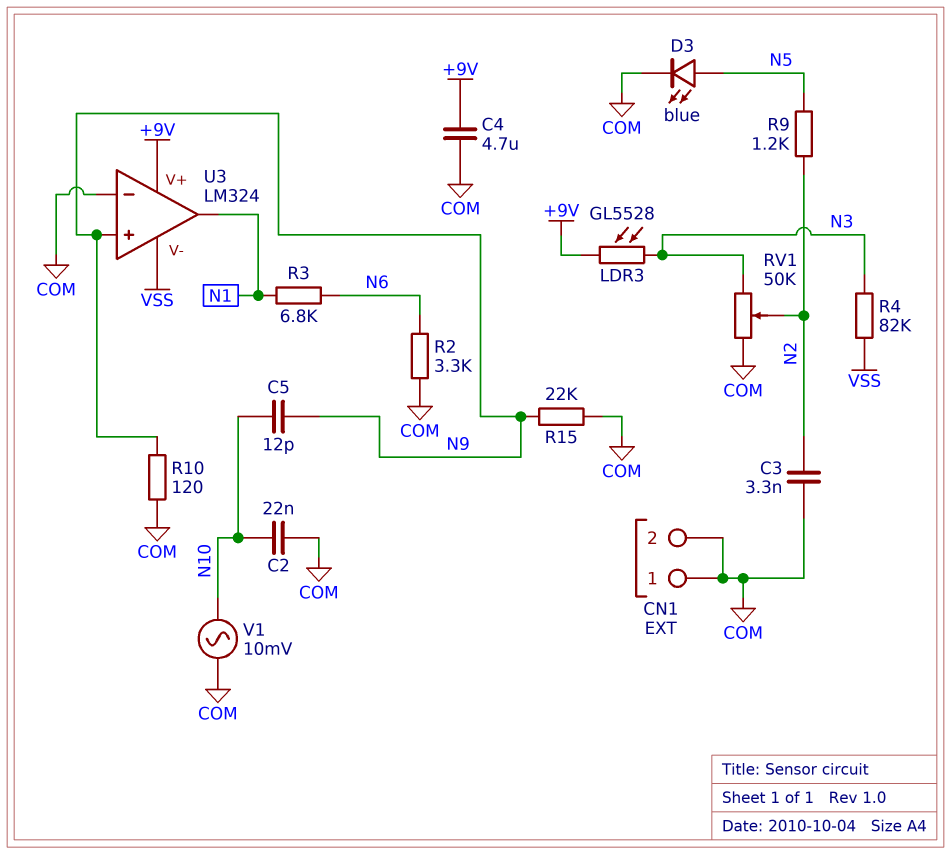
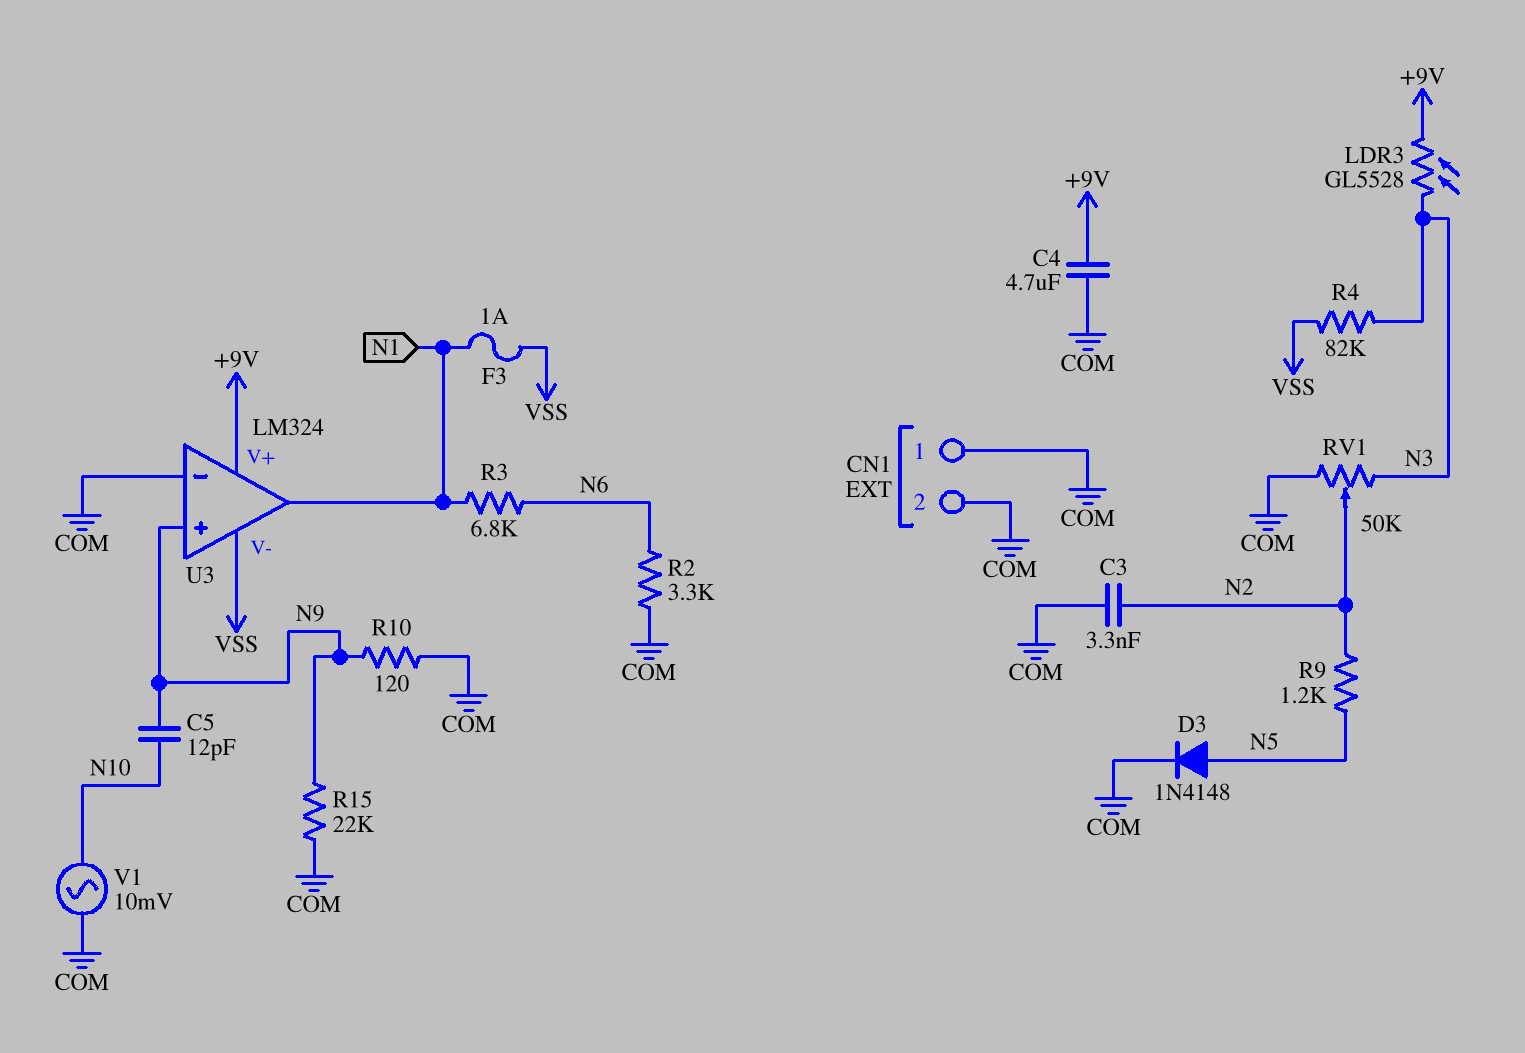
C2: 22nF (COM, N10) -> none
D3: LED blue (A N5, K COM) -> diode 1N4148 (A N5, K COM)
F3: none -> 1A (N1, VSS)

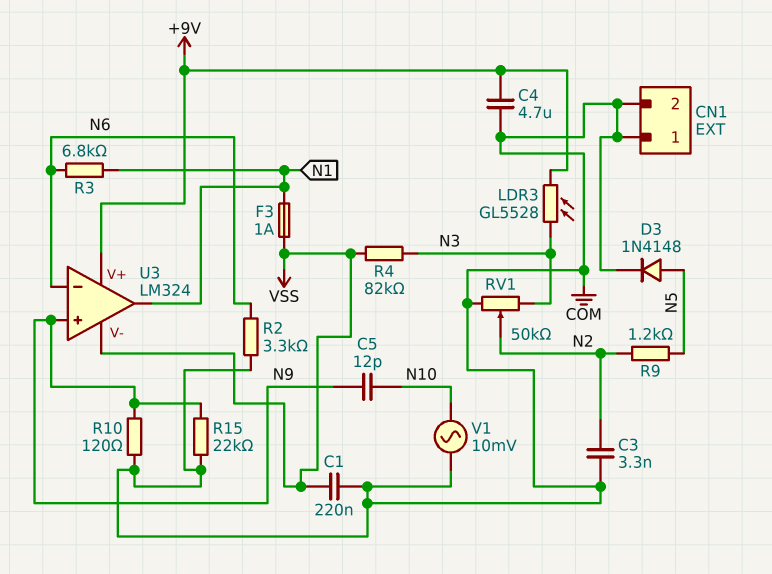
C1: none -> 220nF (COM, VSS)
U3 pin in-: COM -> N6

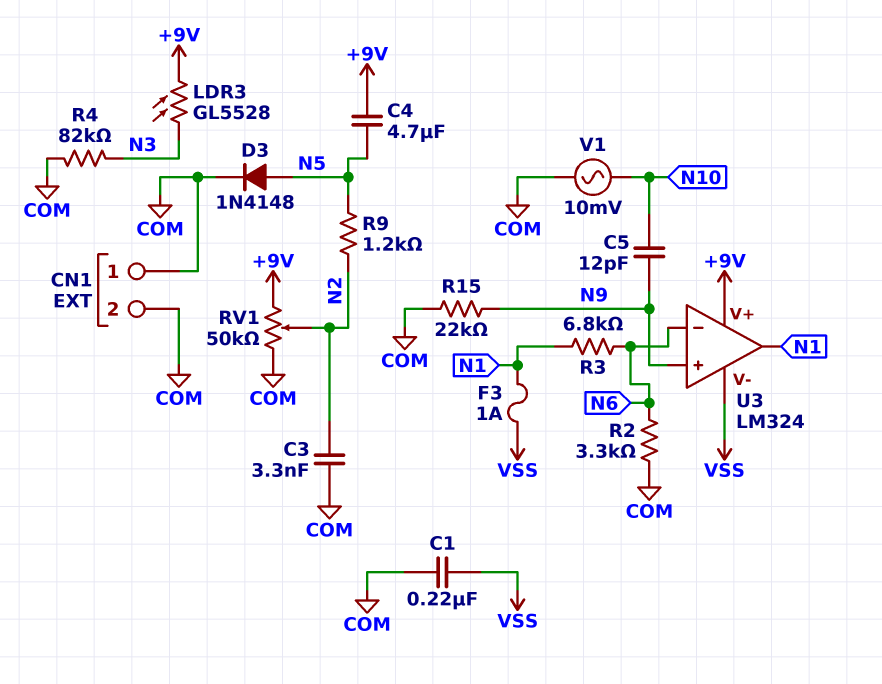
C4: 4.7uF (+9V, COM) -> 4.7uF (+9V, N5)
R4: 82k (N3, VSS) -> 82k (COM, N3)
R10: 120 (COM, N9) -> none
RV1: 50k (COM, N3, wiper N2) -> 50k (+9V, COM, wiper N2)

